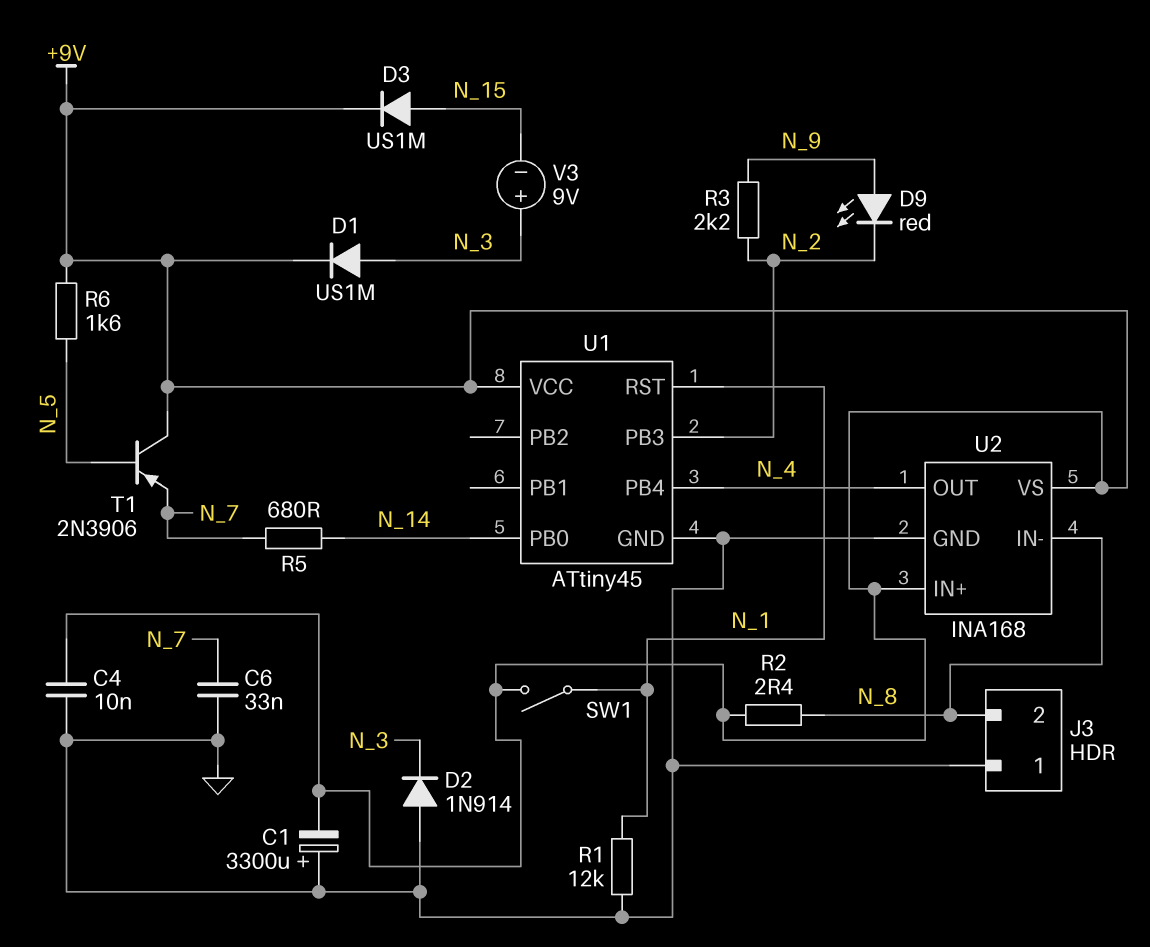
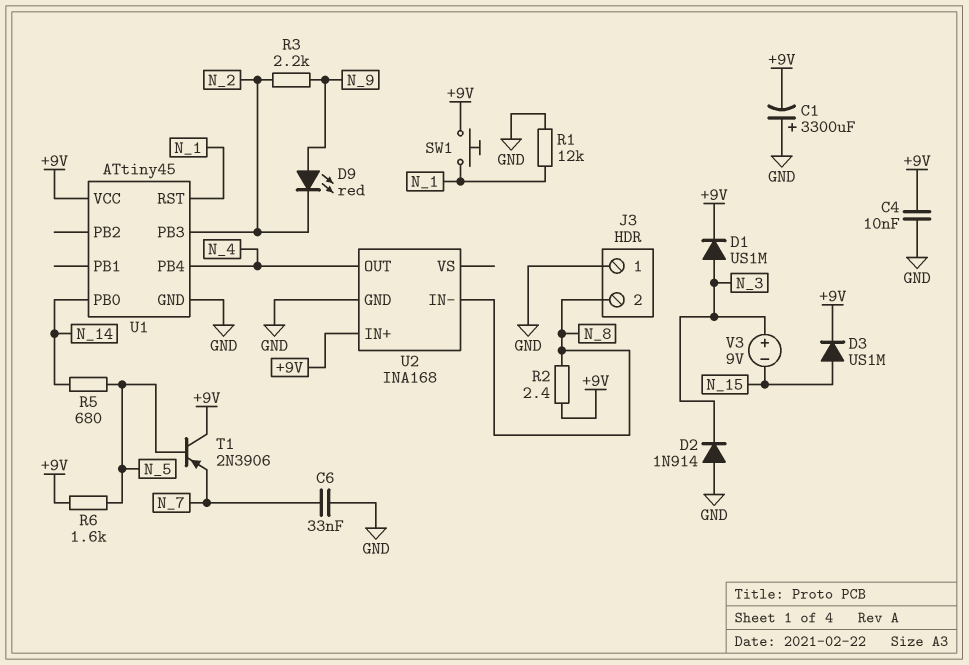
R5: 680 (N_7, N_14) -> 680 (N_5, N_14)
SW1: switch (+9V, N_1) -> button (+9V, N_1)
U2 pin VS: +9V -> none

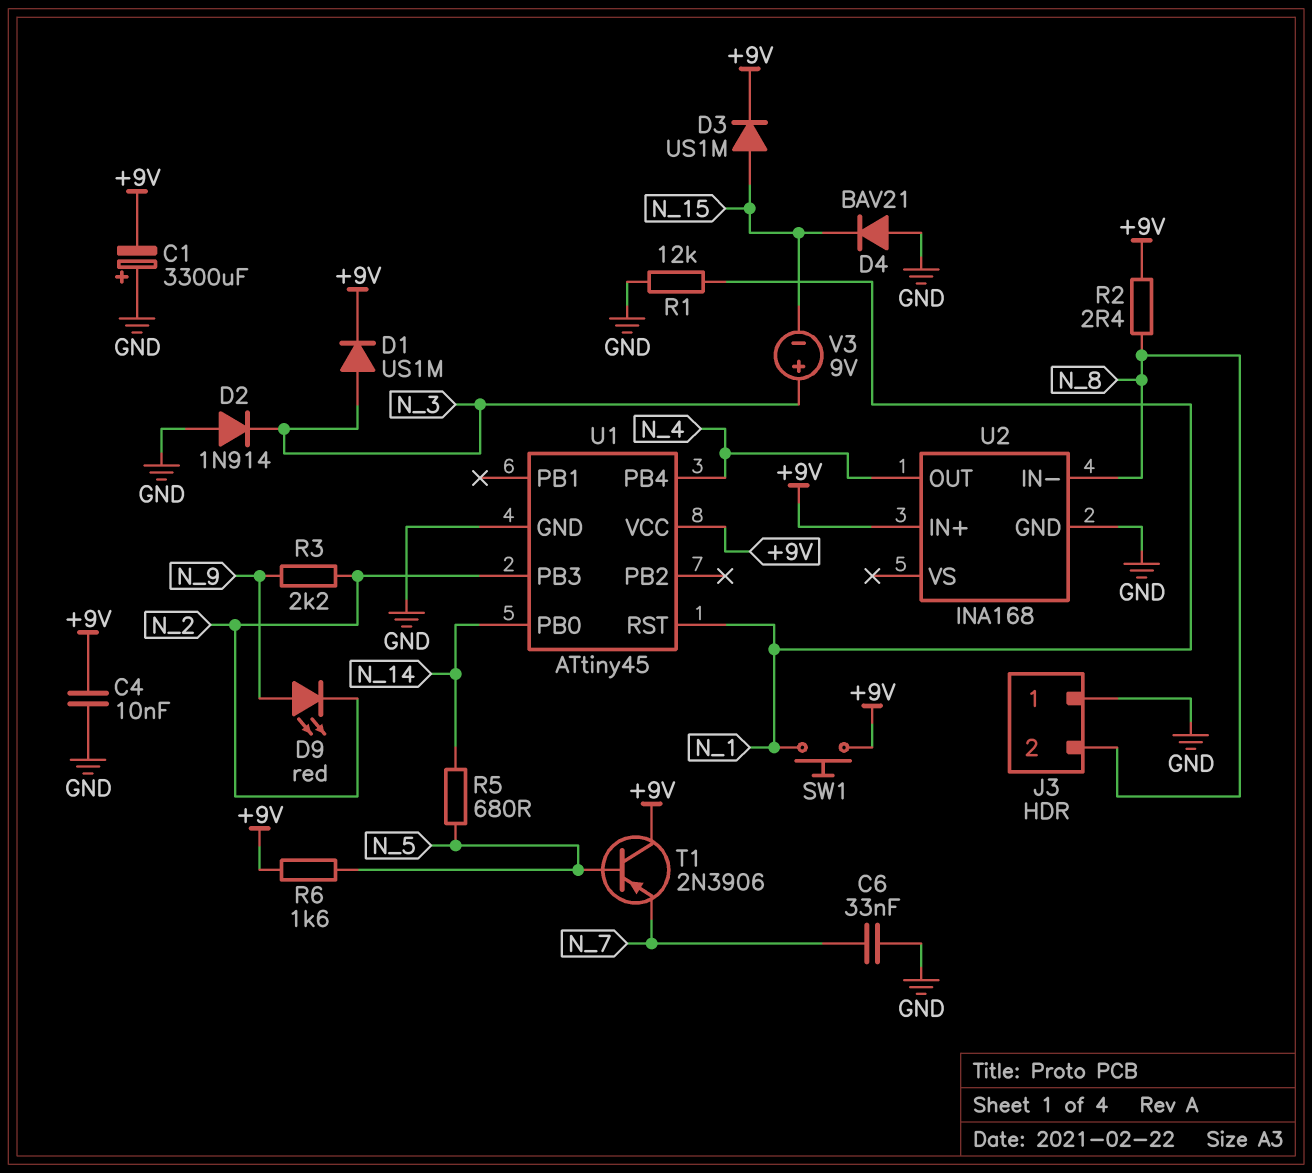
D4: none -> diode BAV21 (A GND, K N_15)

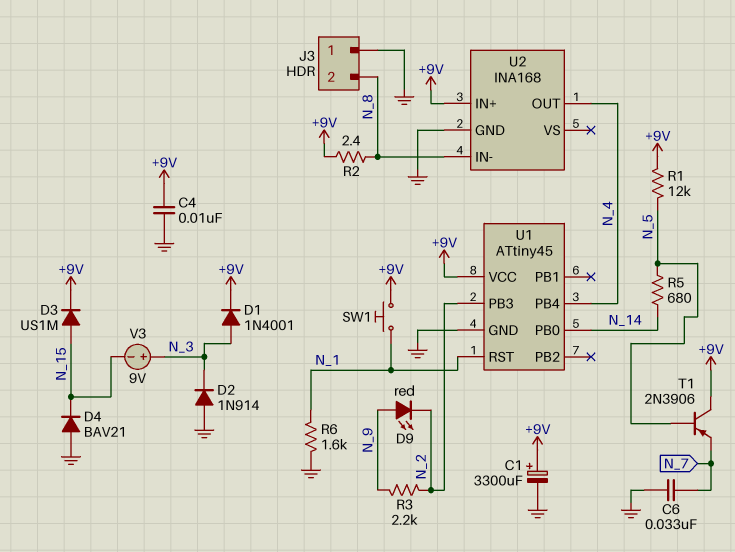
C1: 3300uF (plus GND, minus +9V) -> 3300uF (plus +9V, minus GND)
D1: diode US1M (A N_3, K +9V) -> diode 1N4001 (A N_3, K +9V)
R1: 12k (GND, N_1) -> 12k (+9V, N_5)
R6: 1.6k (+9V, N_5) -> 1.6k (GND, N_1)

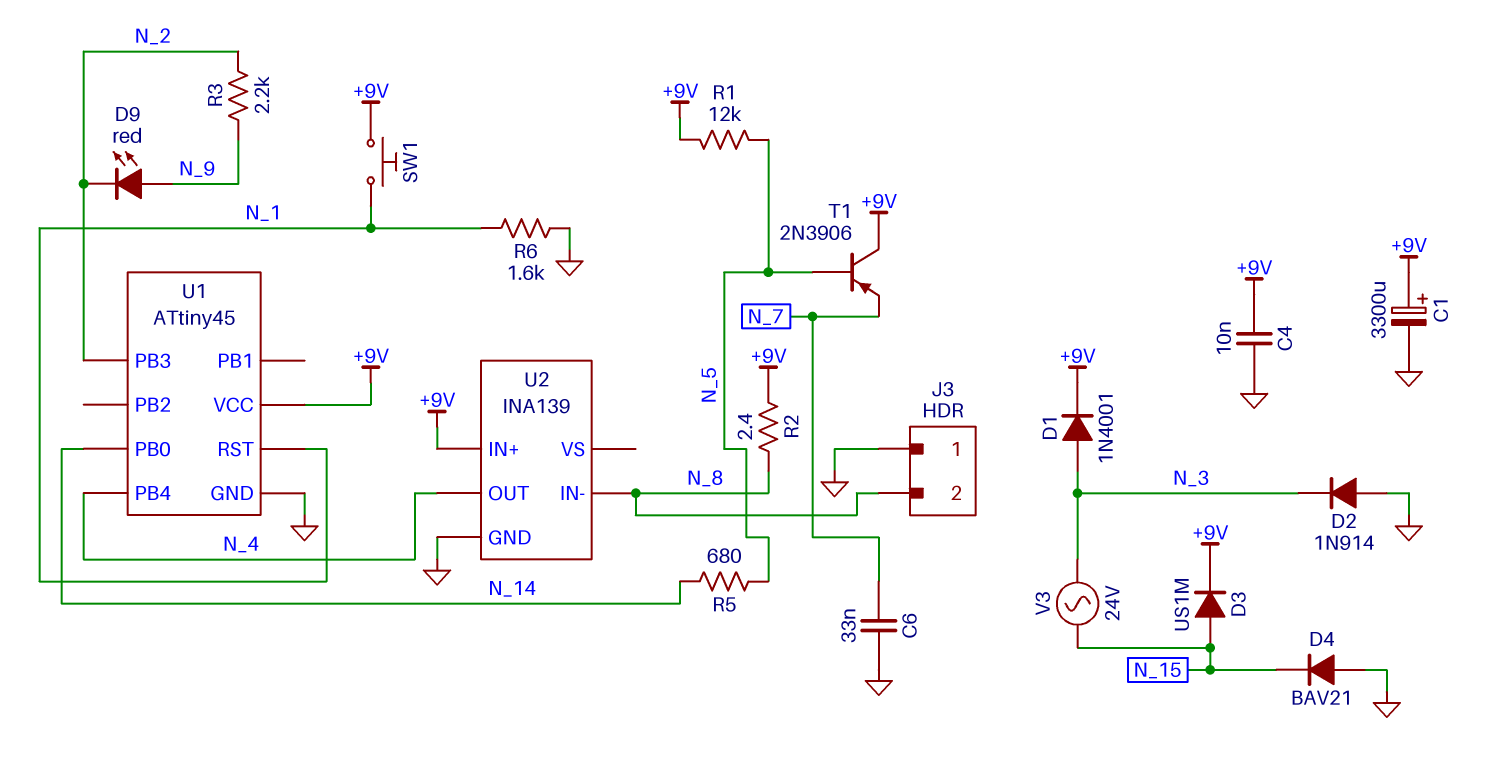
U2: INA168 -> INA139
V3: 9V (plus N_3, minus N_15) -> AC 24V (N_3, N_15)

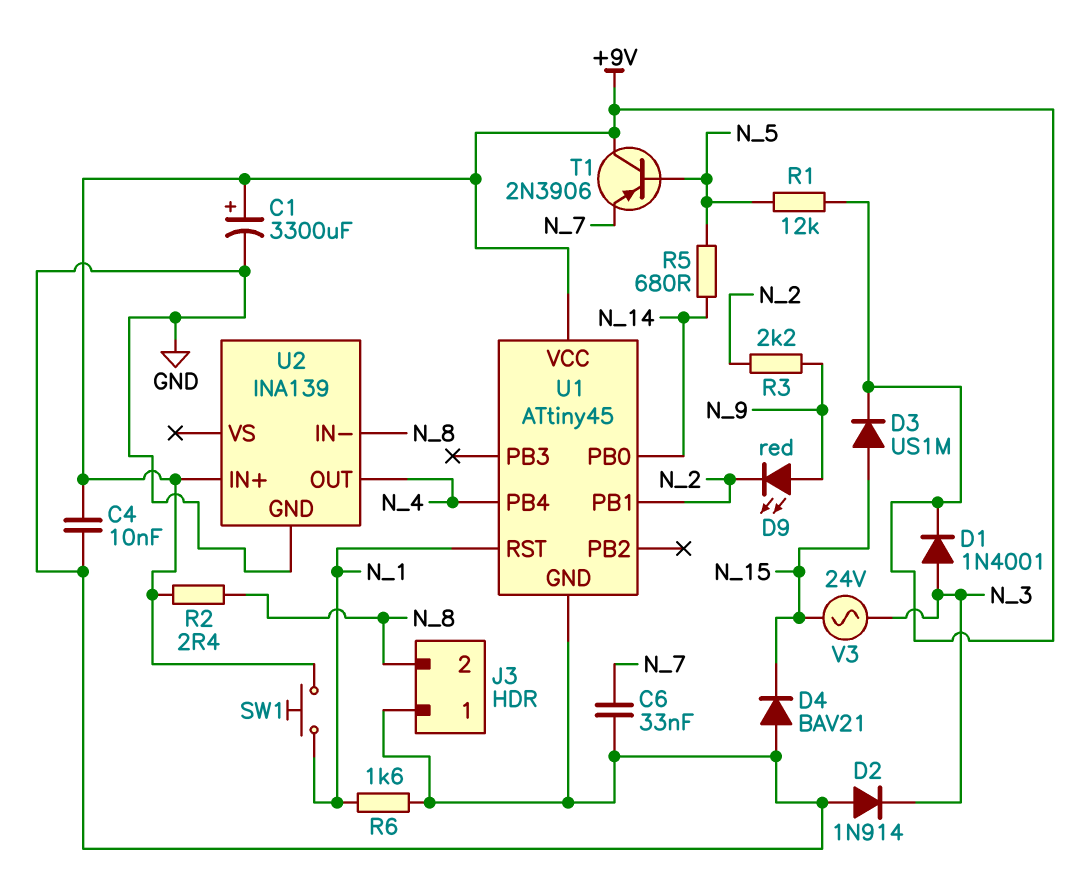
U1 pin PB1: none -> N_2
U1 pin PB3: N_2 -> none

